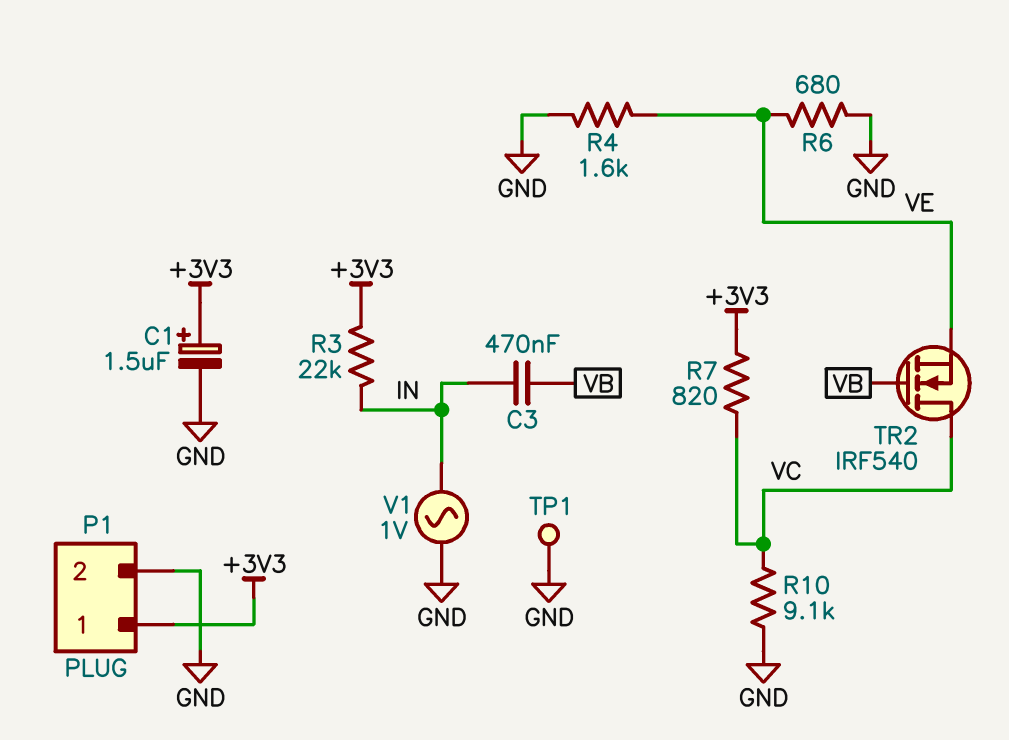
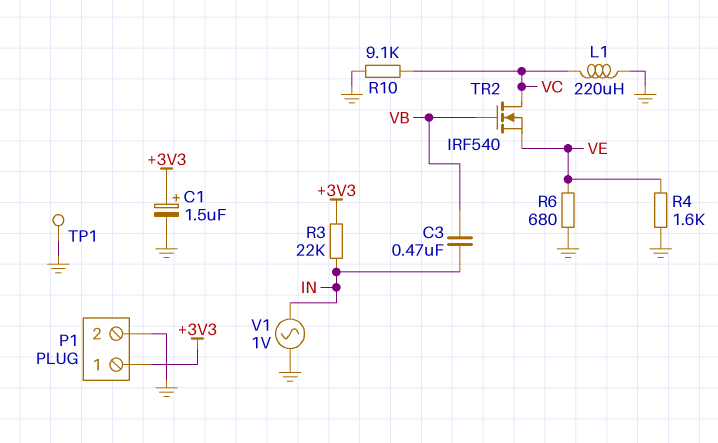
L1: none -> 220uH (GND, VC)
R7: 820 (+3V3, VC) -> none

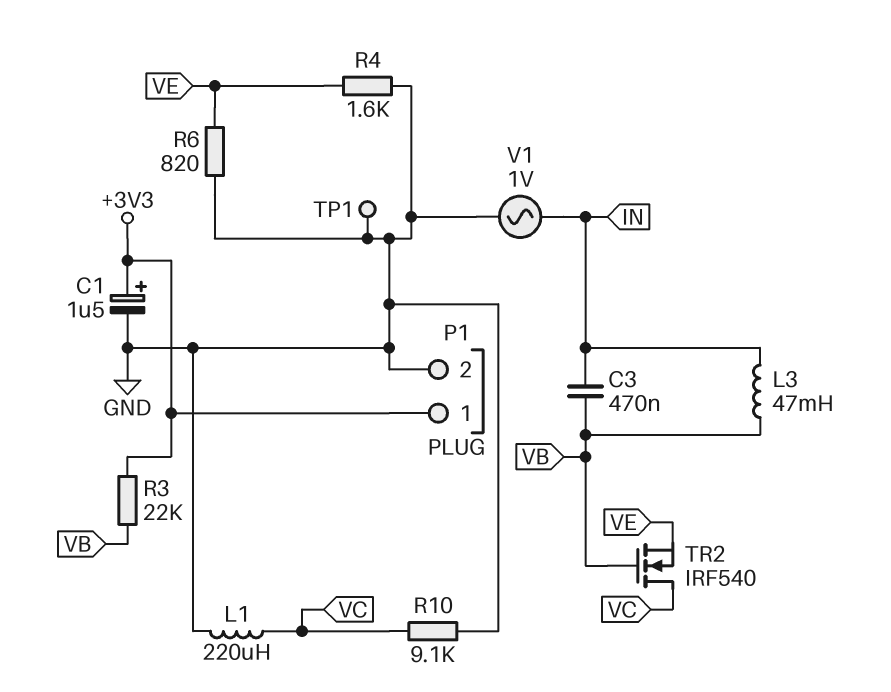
L3: none -> 47mH (IN, VB)
R3: 22k (+3V3, IN) -> 22k (+3V3, VB)
R6: 680 (GND, VE) -> 820 (GND, VE)

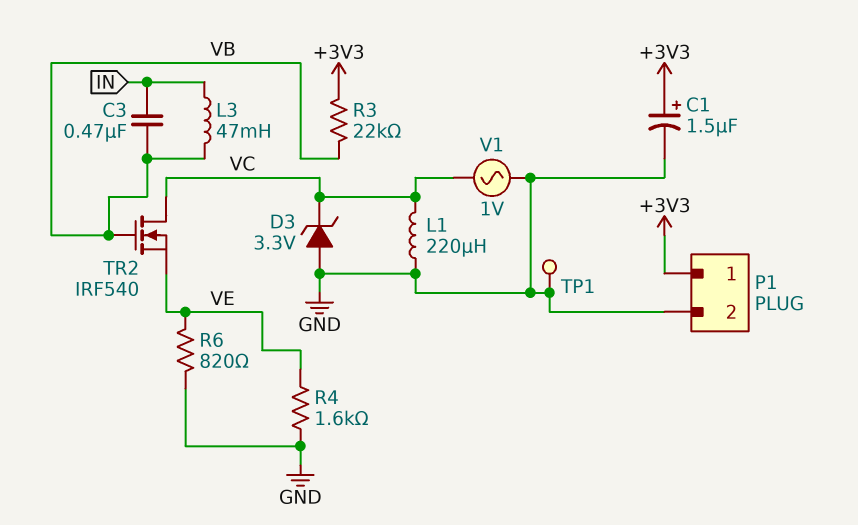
D3: none -> zener 3.3V (A GND, K VC)
R10: 9.1k (GND, VC) -> none
V1: AC 1V (GND, IN) -> AC 1V (GND, VC)

